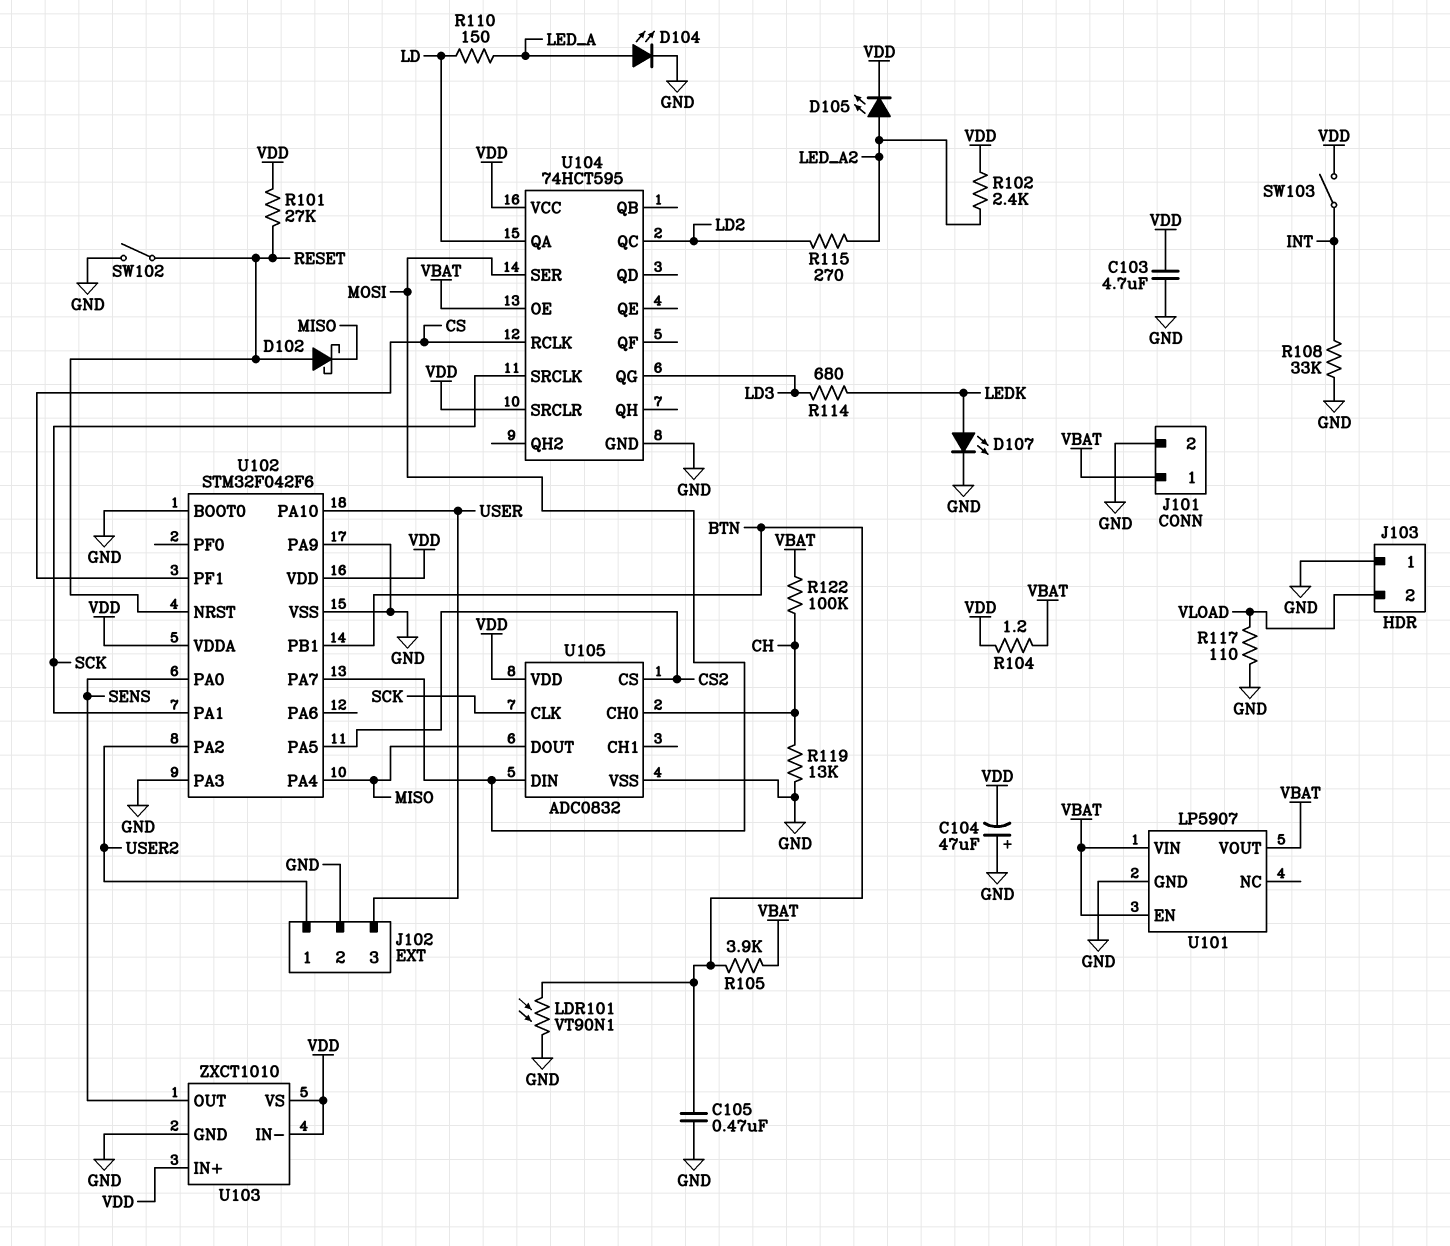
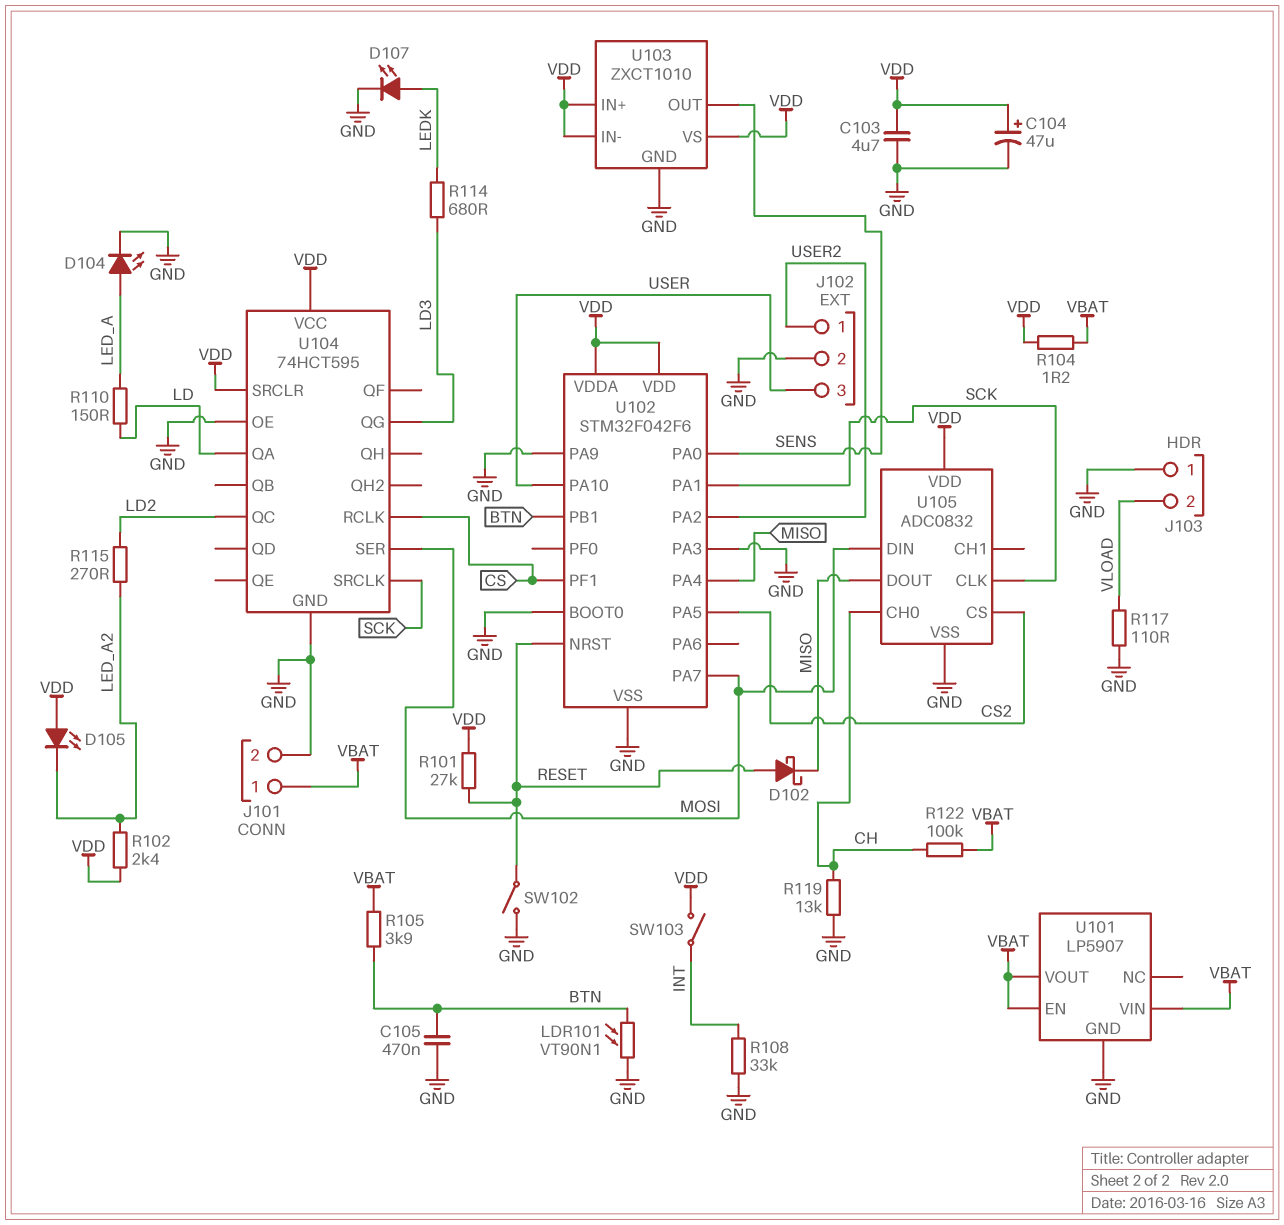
C104: 47uF (plus GND, minus VDD) -> 47uF (plus VDD, minus GND)
D105: LED (A LED_A2, K VDD) -> LED (A VDD, K LED_A2)
U104 pin OE: VBAT -> GND

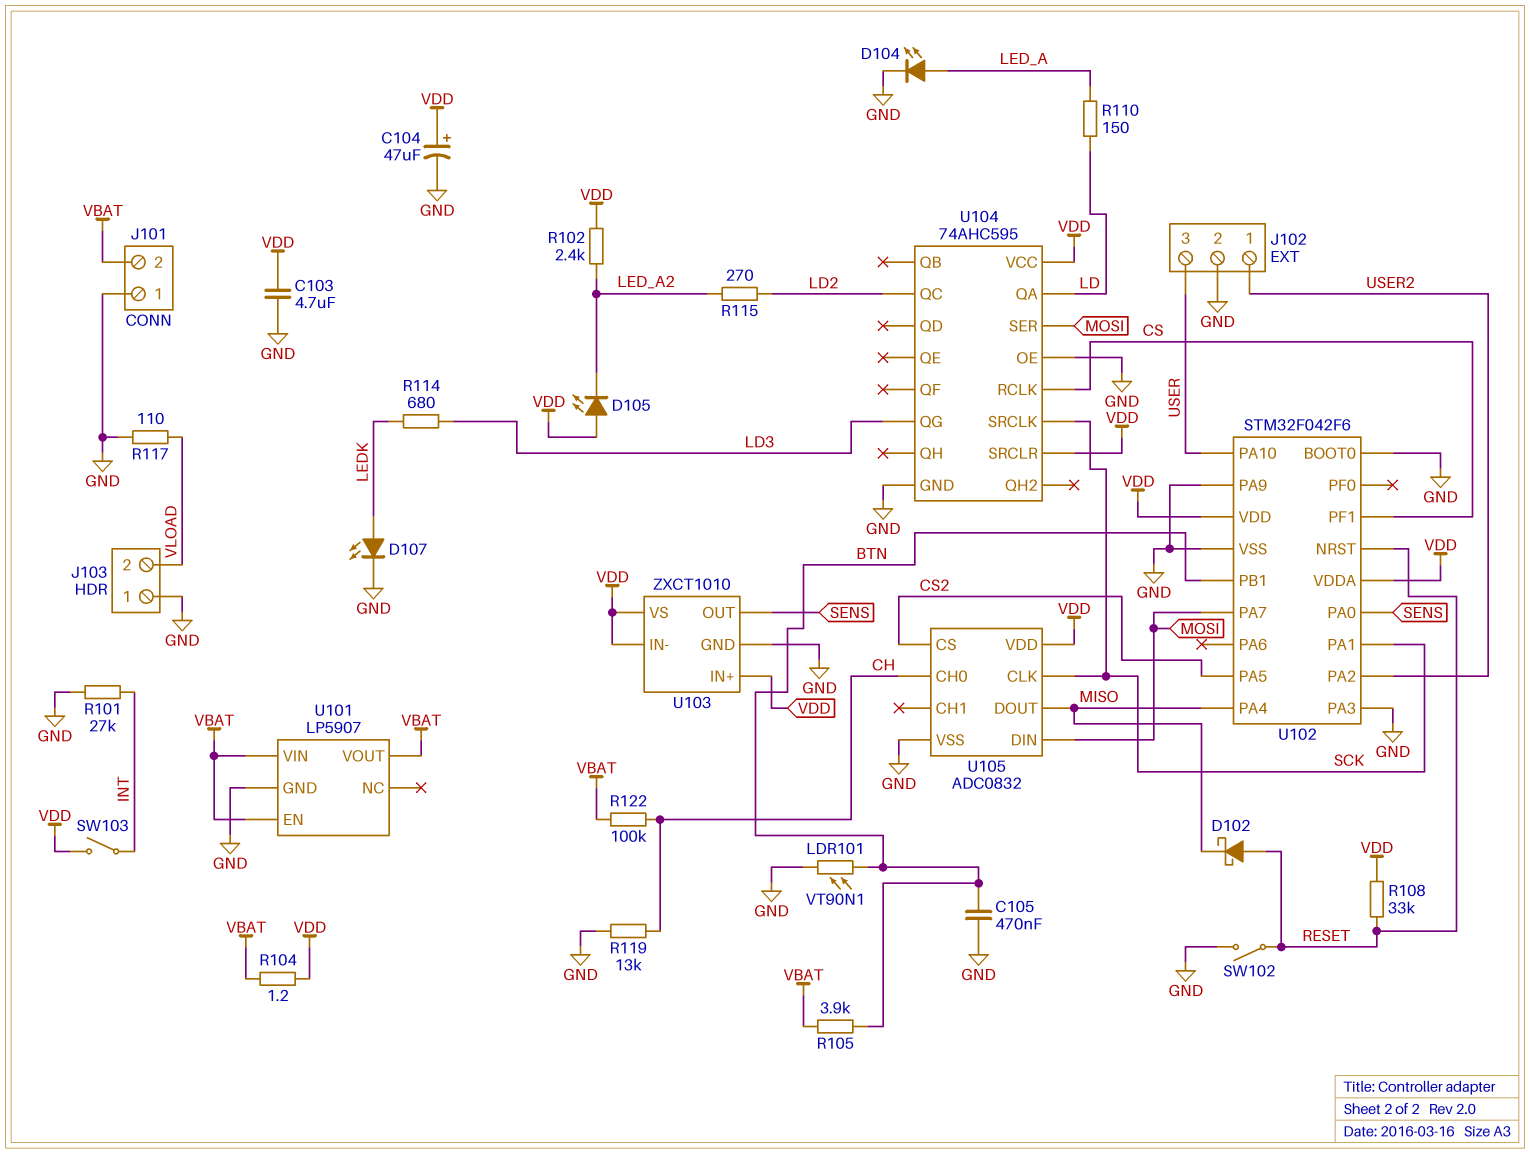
J101 pin 1: VBAT -> GND
J101 pin 2: GND -> VBAT
R101: 27k (RESET, VDD) -> 27k (GND, INT)
R108: 33k (GND, INT) -> 33k (RESET, VDD)
U104: 74HCT595 -> 74AHC595

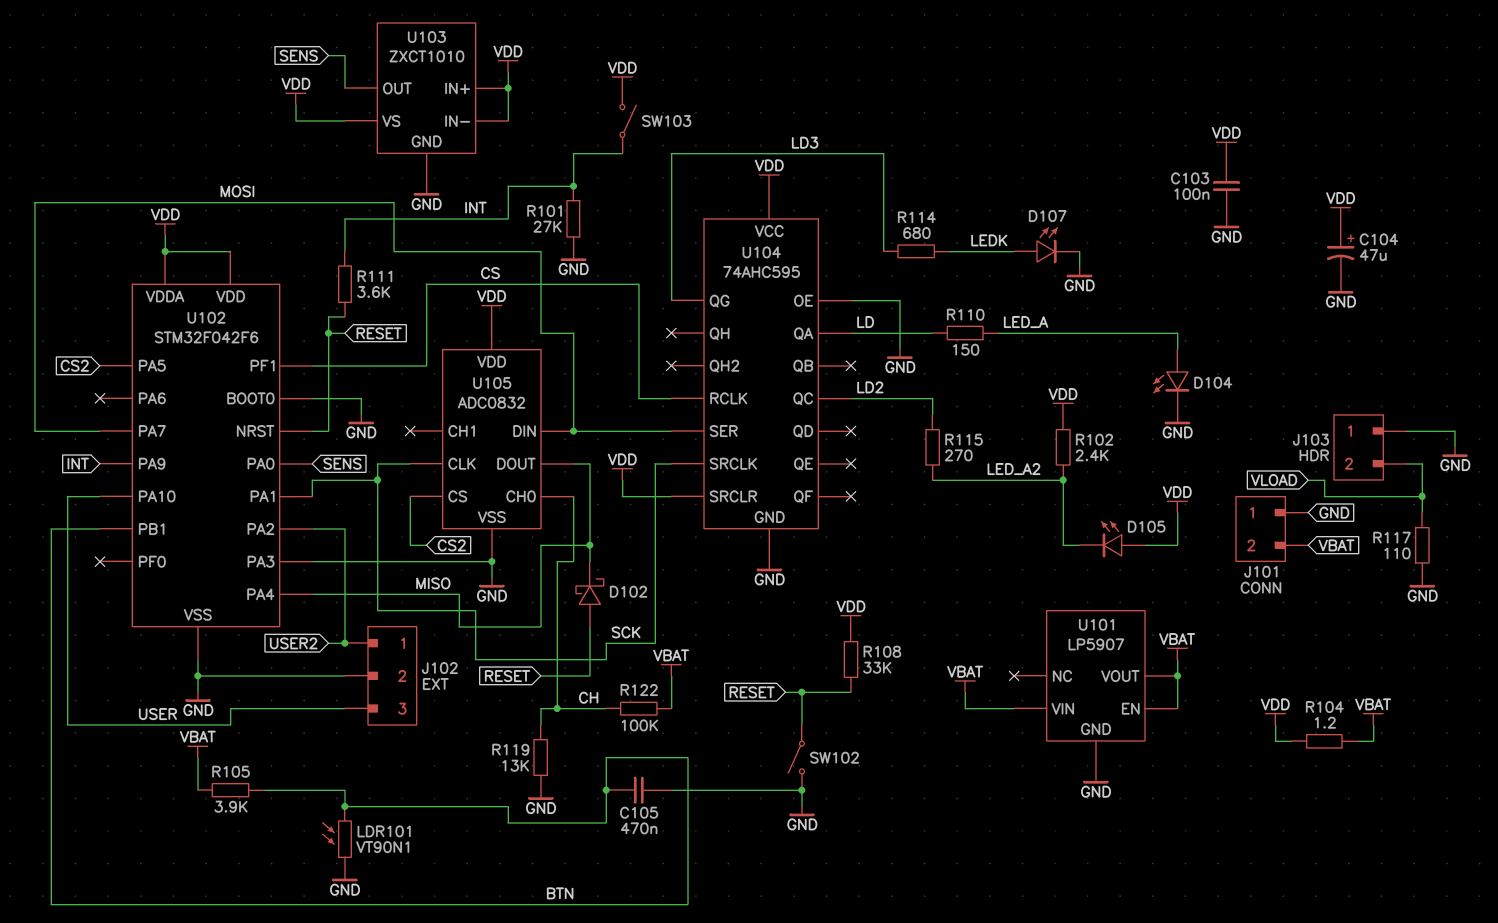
C103: 4.7uF (GND, VDD) -> 100nF (GND, VDD)
R111: none -> 3.6k (INT, RESET)
U102 pin PA9: GND -> INT

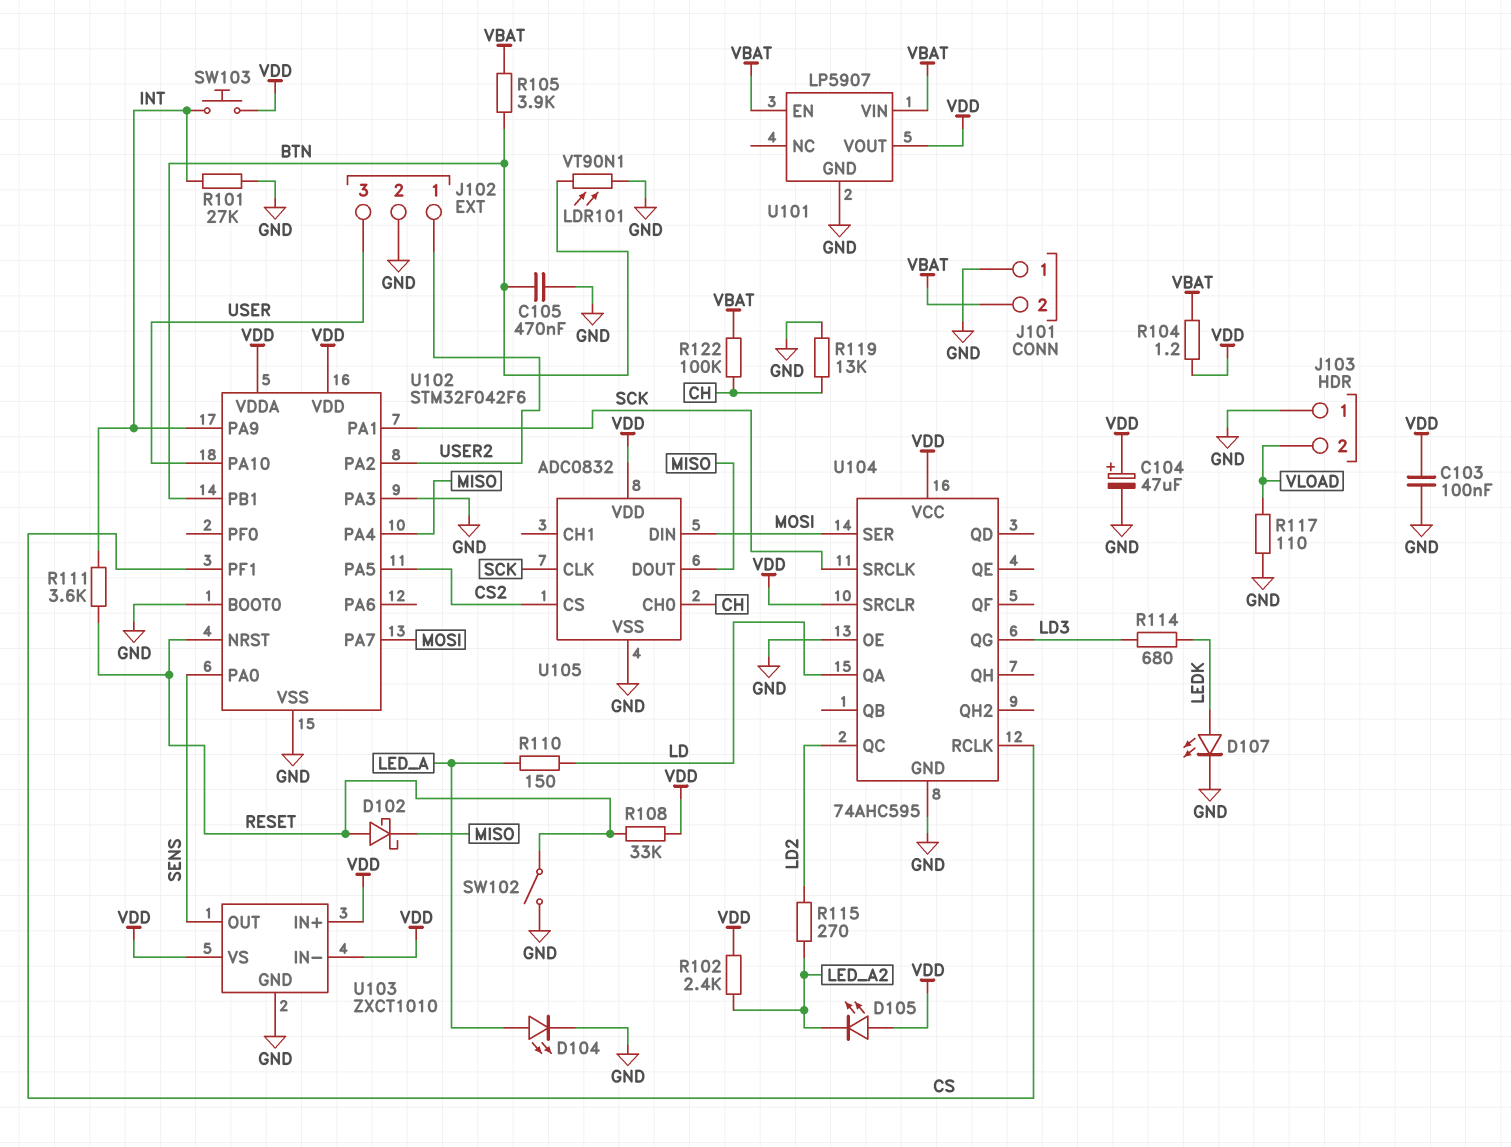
SW103: switch (INT, VDD) -> button (INT, VDD)
U101 pin VOUT: VBAT -> VDD

